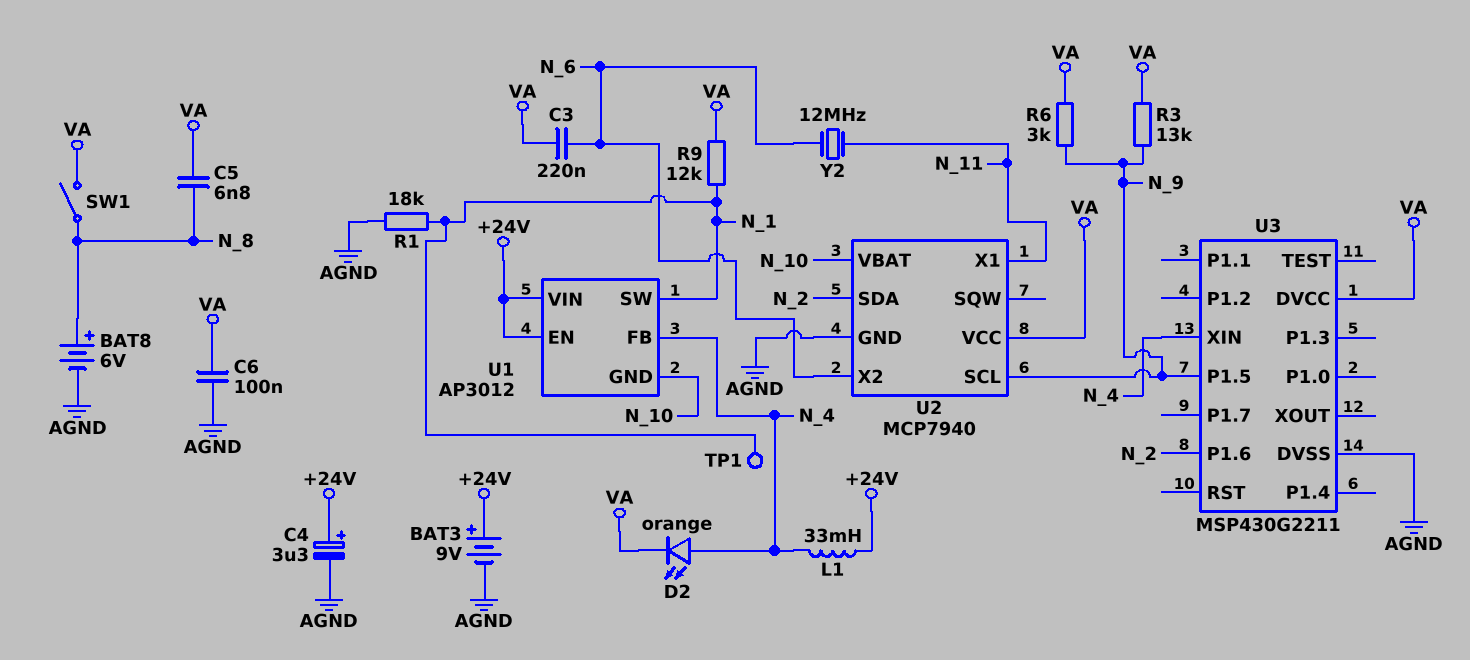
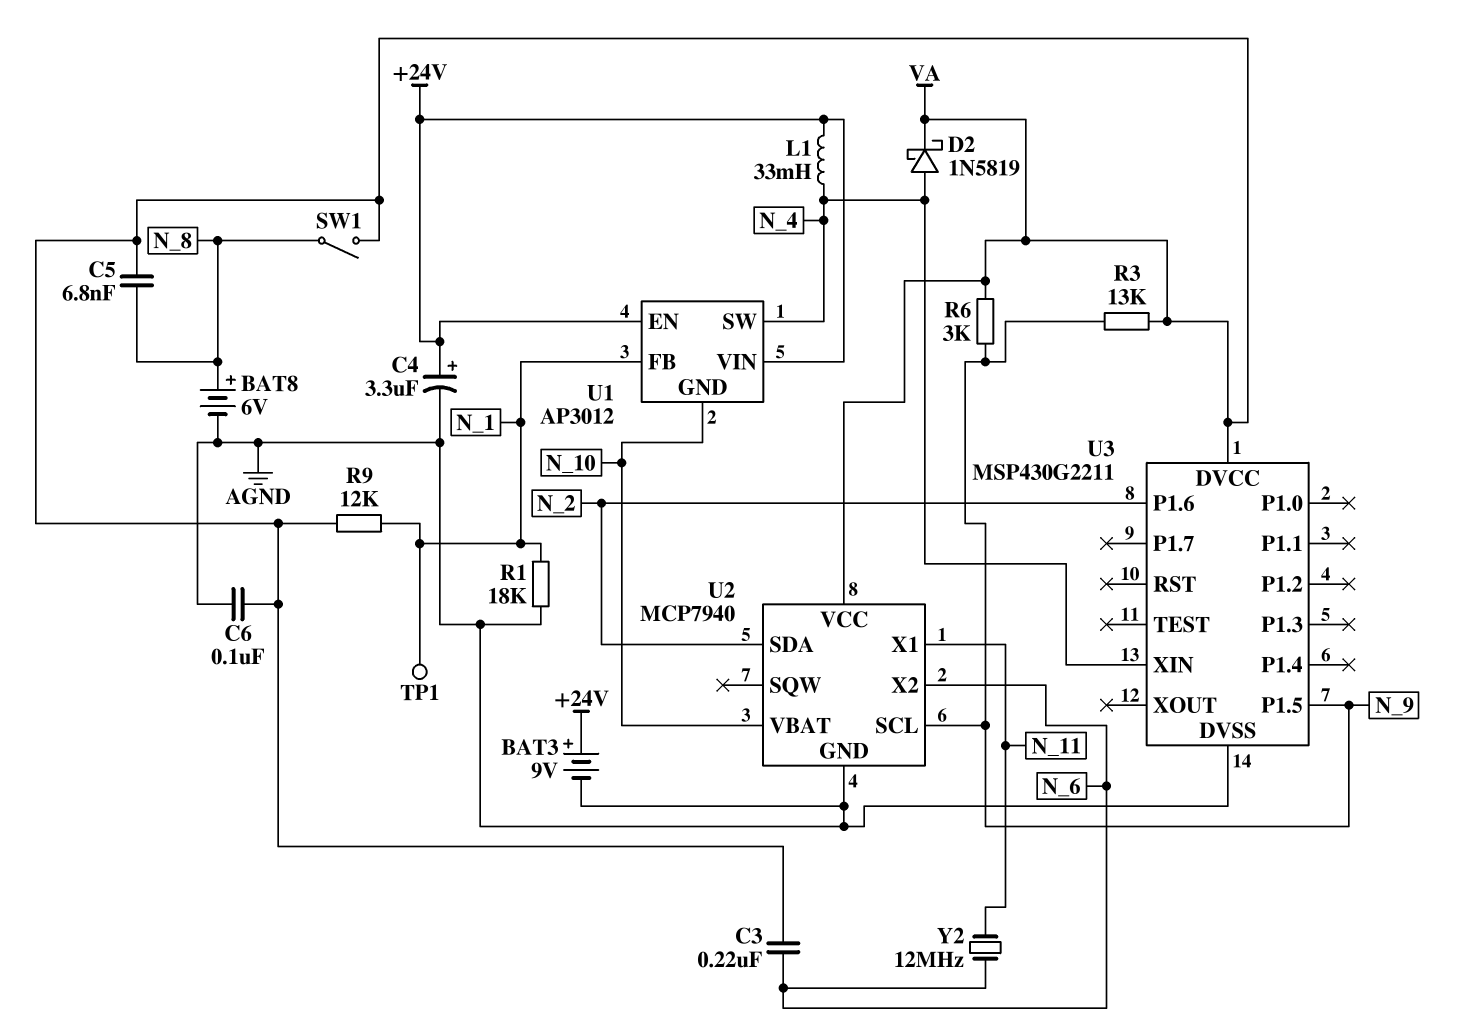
D2: LED orange (A N_4, K VA) -> schottky 1N5819 (A N_4, K VA)
U1 pin FB: N_4 -> N_1
U1 pin SW: N_1 -> N_4

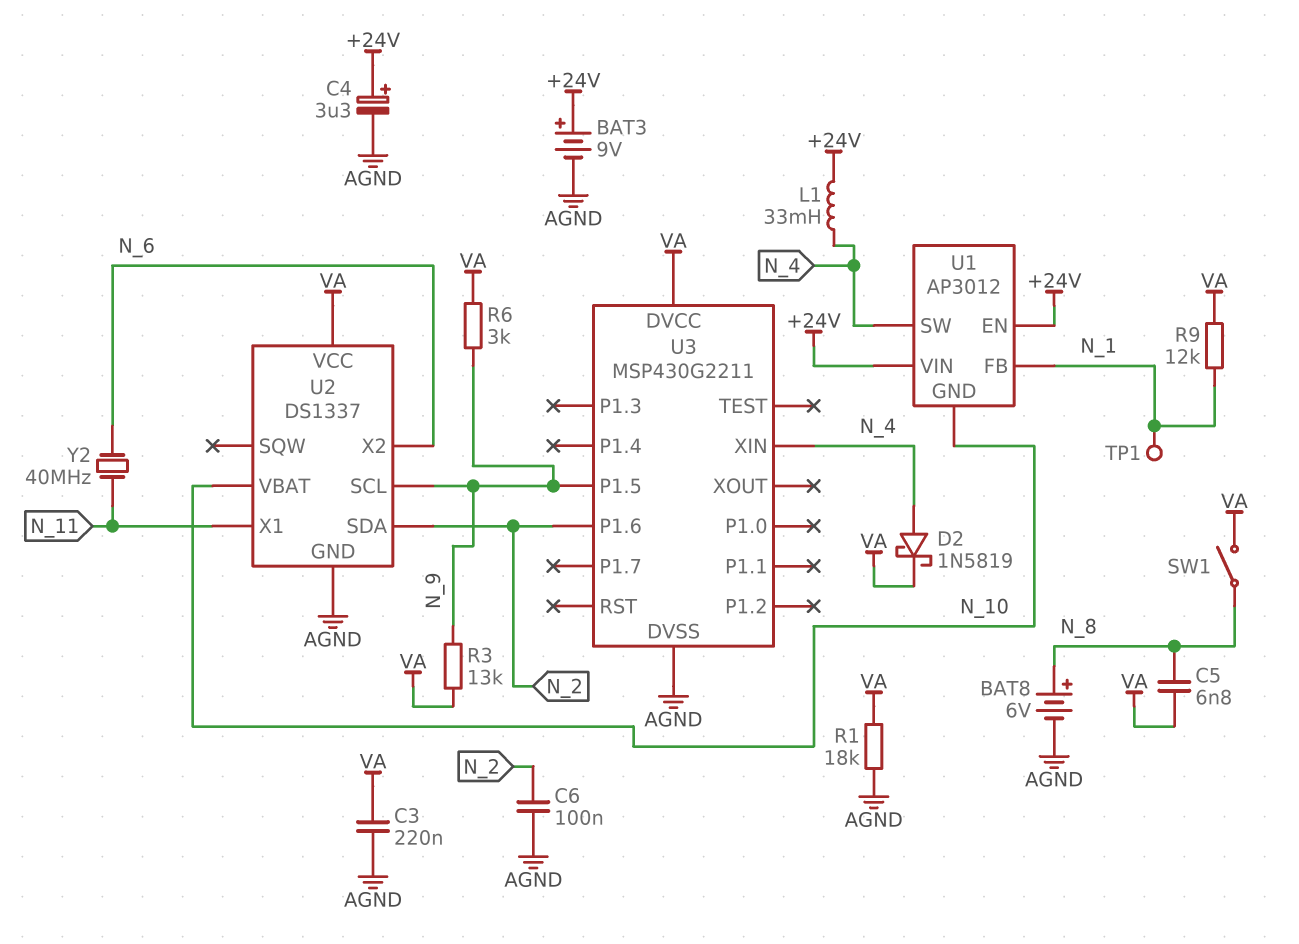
C3: 220nF (N_6, VA) -> 220nF (AGND, VA)
C6: 100nF (AGND, VA) -> 100nF (AGND, N_2)
R1: 18k (AGND, N_1) -> 18k (AGND, VA)
U2: MCP7940 -> DS1337
Y2: 12MHz (N_6, N_11) -> 40MHz (N_6, N_11)

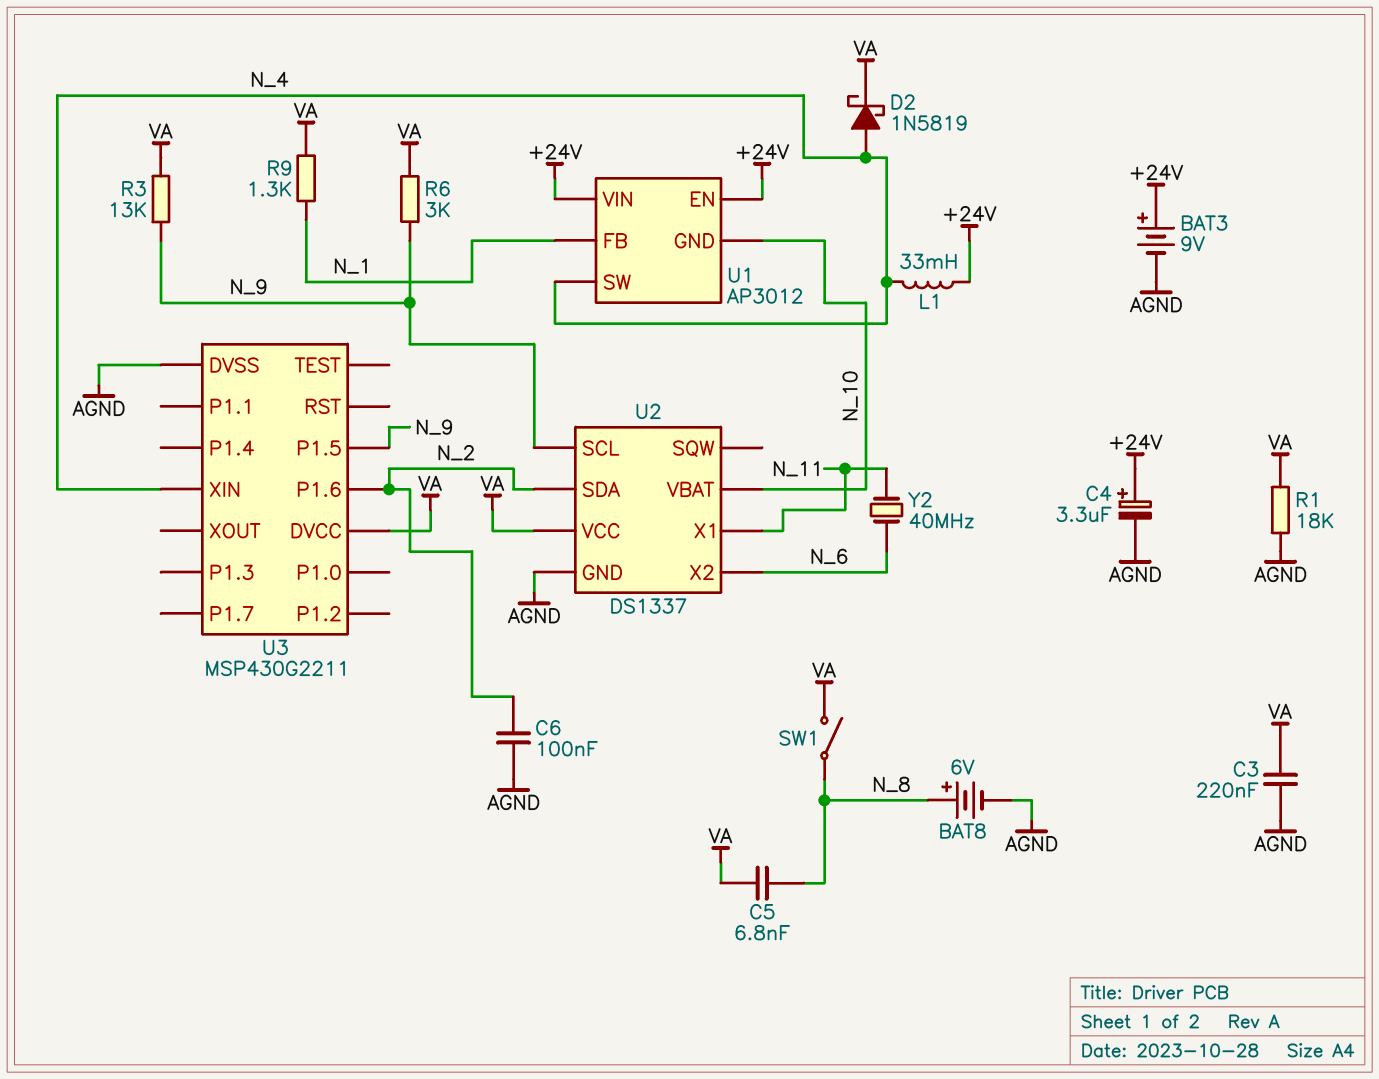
R9: 12k (N_1, VA) -> 1.3k (N_1, VA)
TP1: test point (N_1) -> none

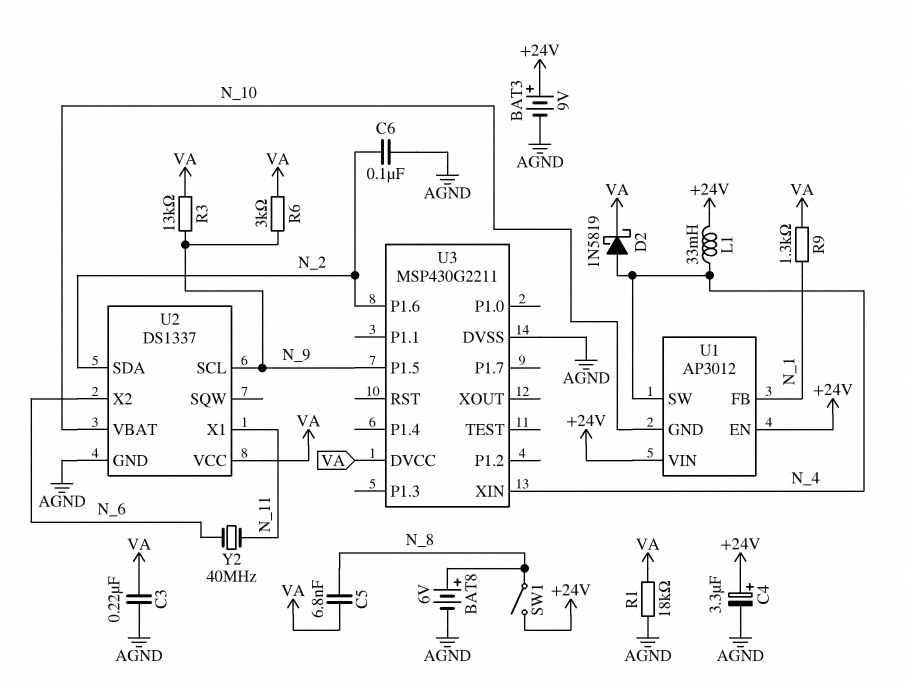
SW1: switch (N_8, VA) -> switch (+24V, N_8)

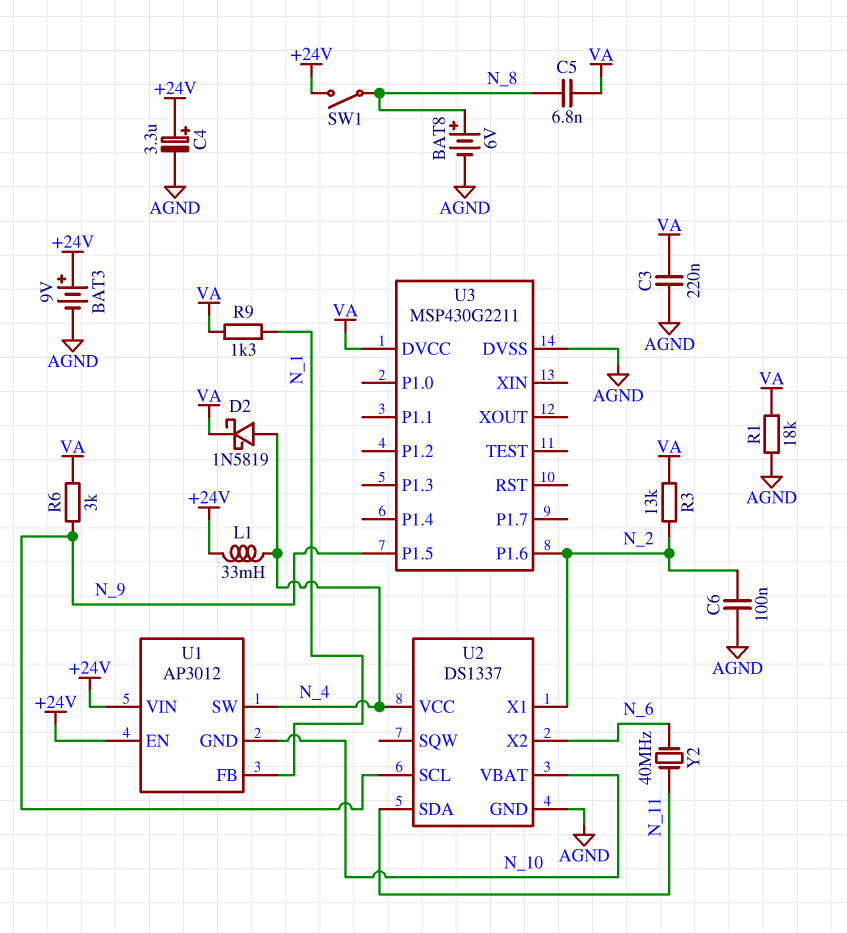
R3: 13k (N_9, VA) -> 13k (N_2, VA)
U2 pin SDA: N_2 -> N_11
U2 pin VCC: VA -> N_4
U2 pin X1: N_11 -> N_2
U3 pin XIN: N_4 -> none

